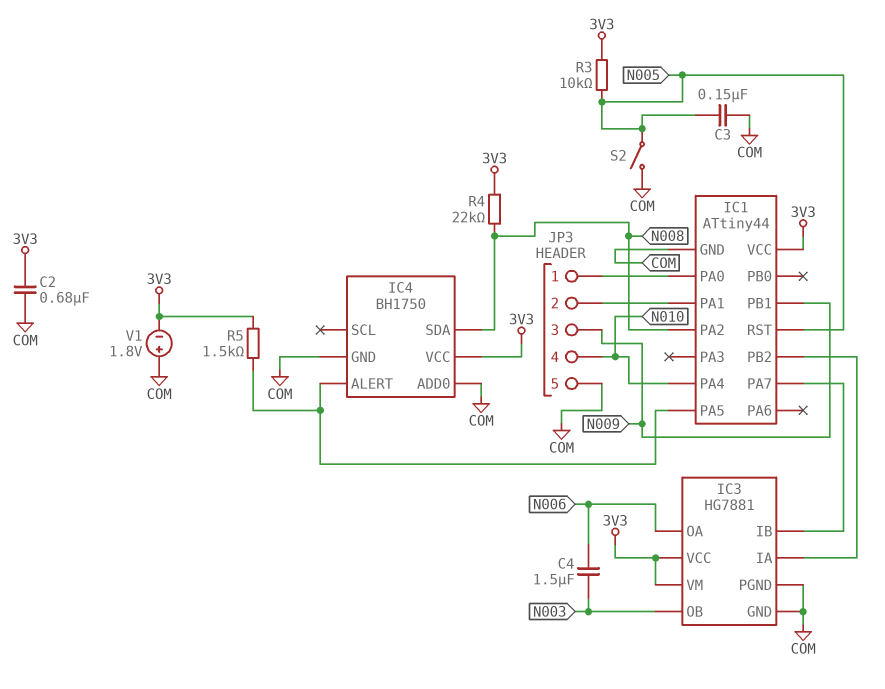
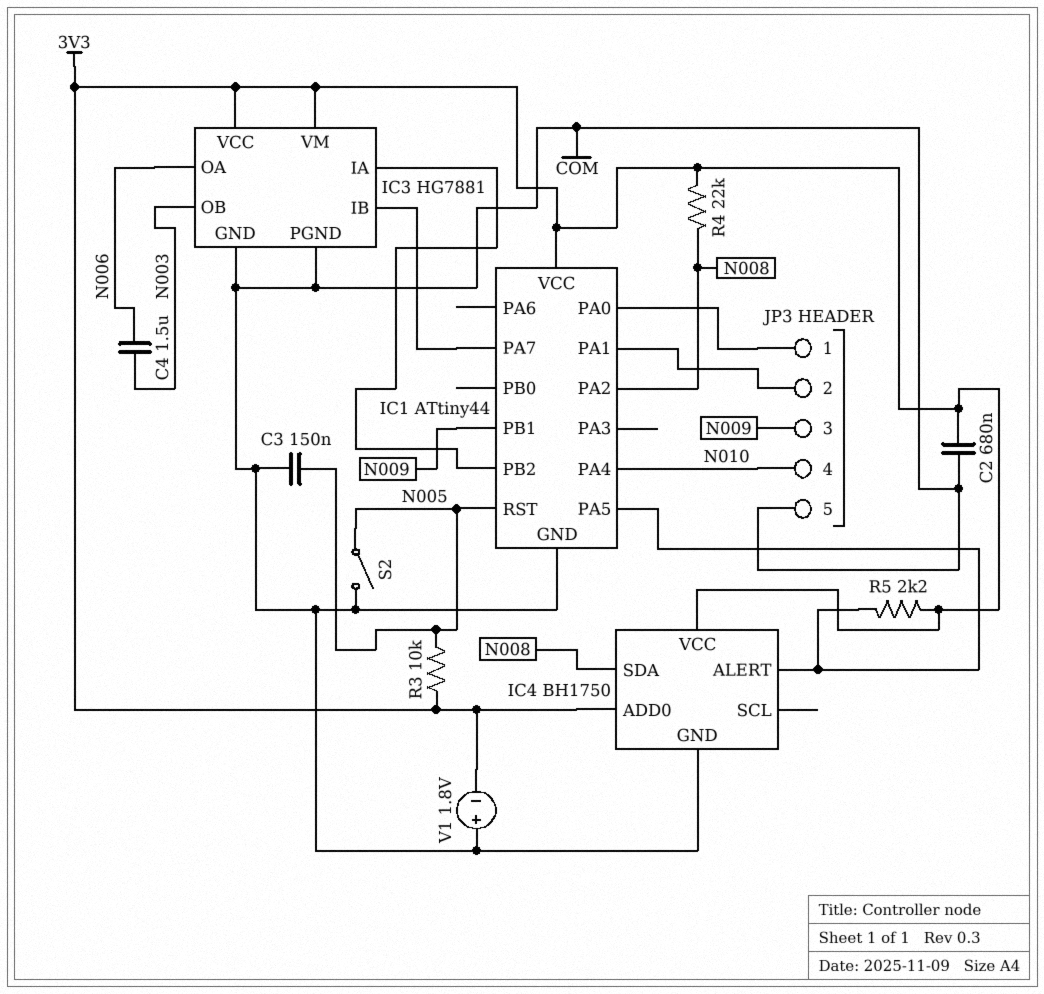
IC4 pin ADD0: COM -> 3V3
R5: 1.5k (3V3, IC1/PA5) -> 2.2k (3V3, IC1/PA5)

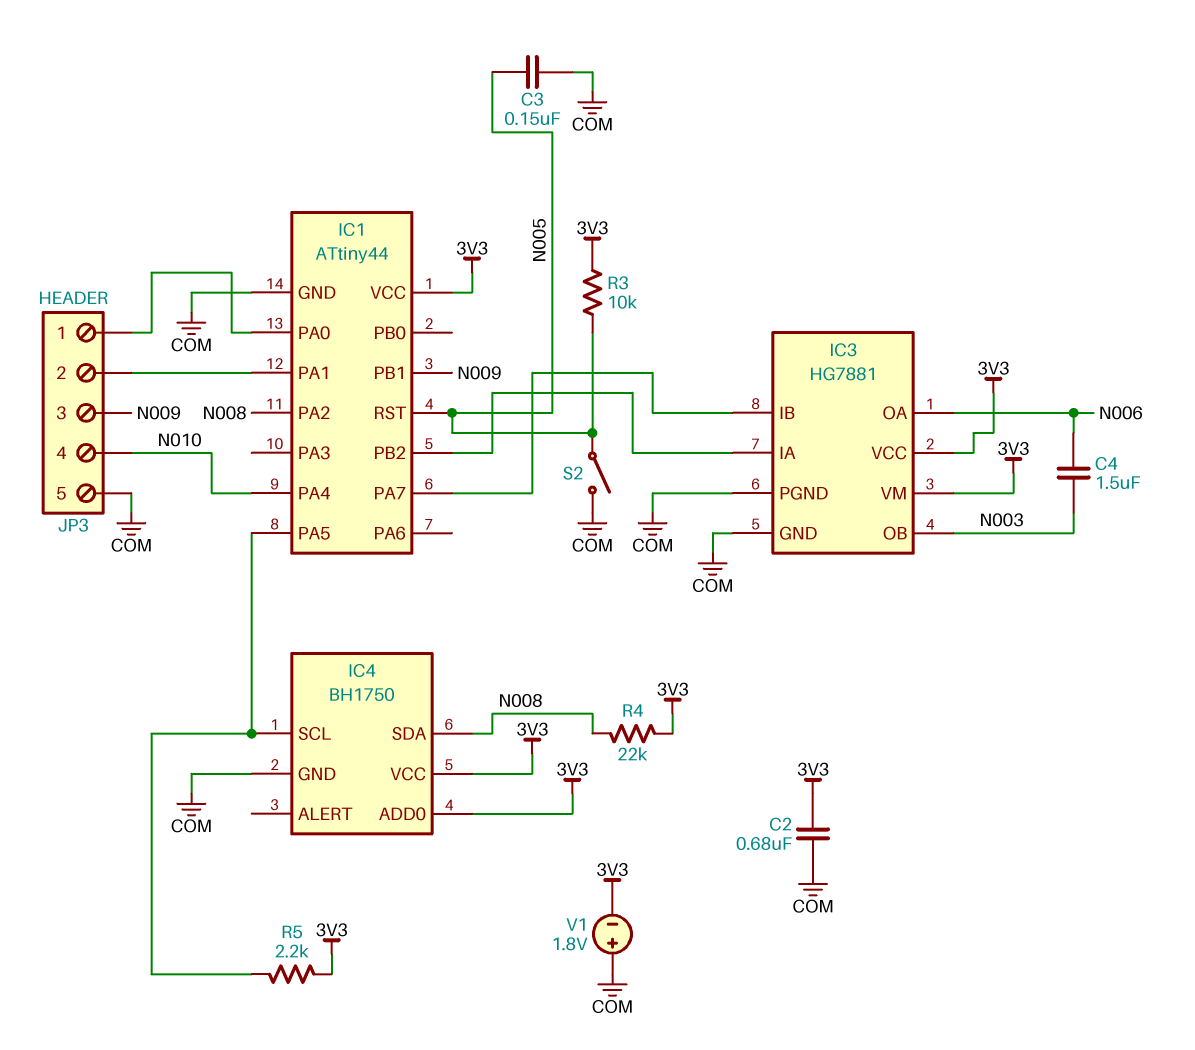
IC4 pin ALERT: IC1/PA5 -> none
IC4 pin SCL: none -> IC1/PA5

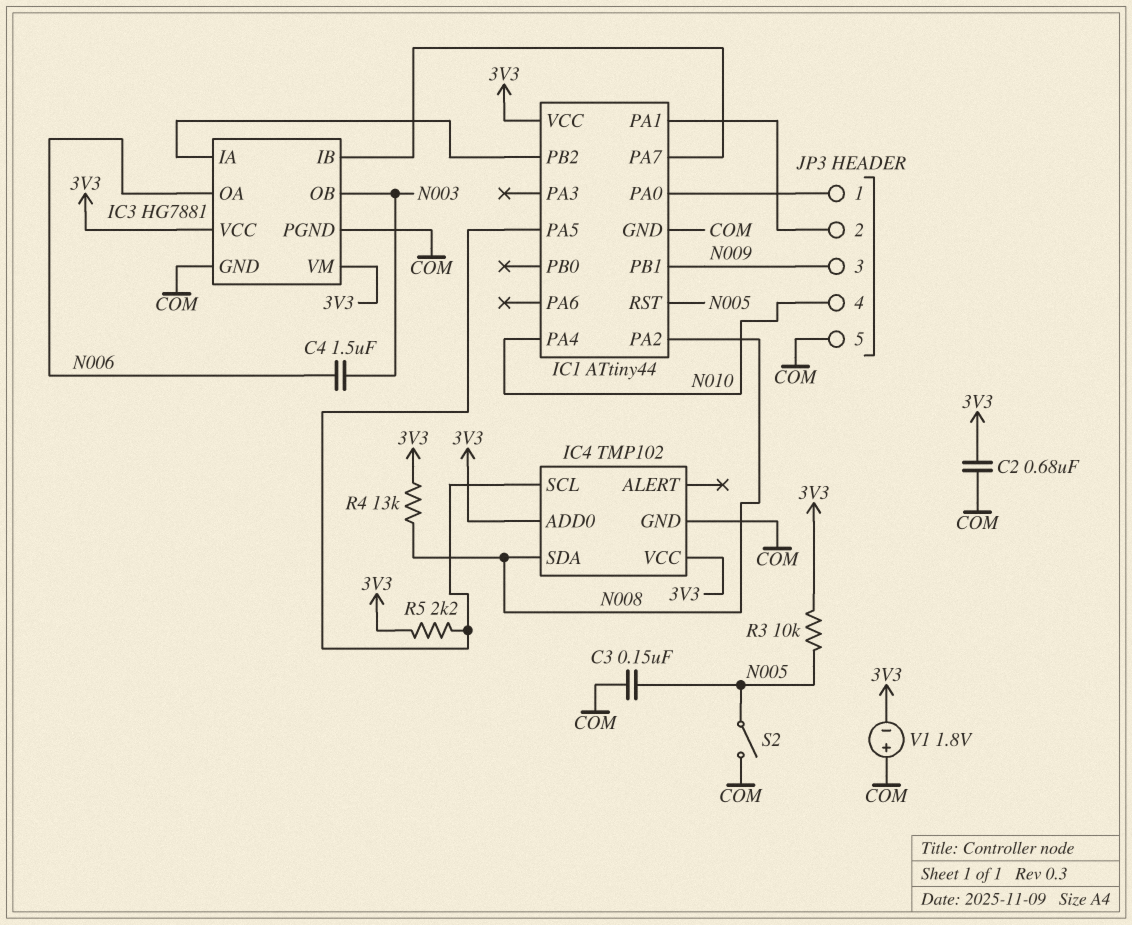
IC4: BH1750 -> TMP102
R4: 22k (3V3, N008) -> 13k (3V3, N008)

